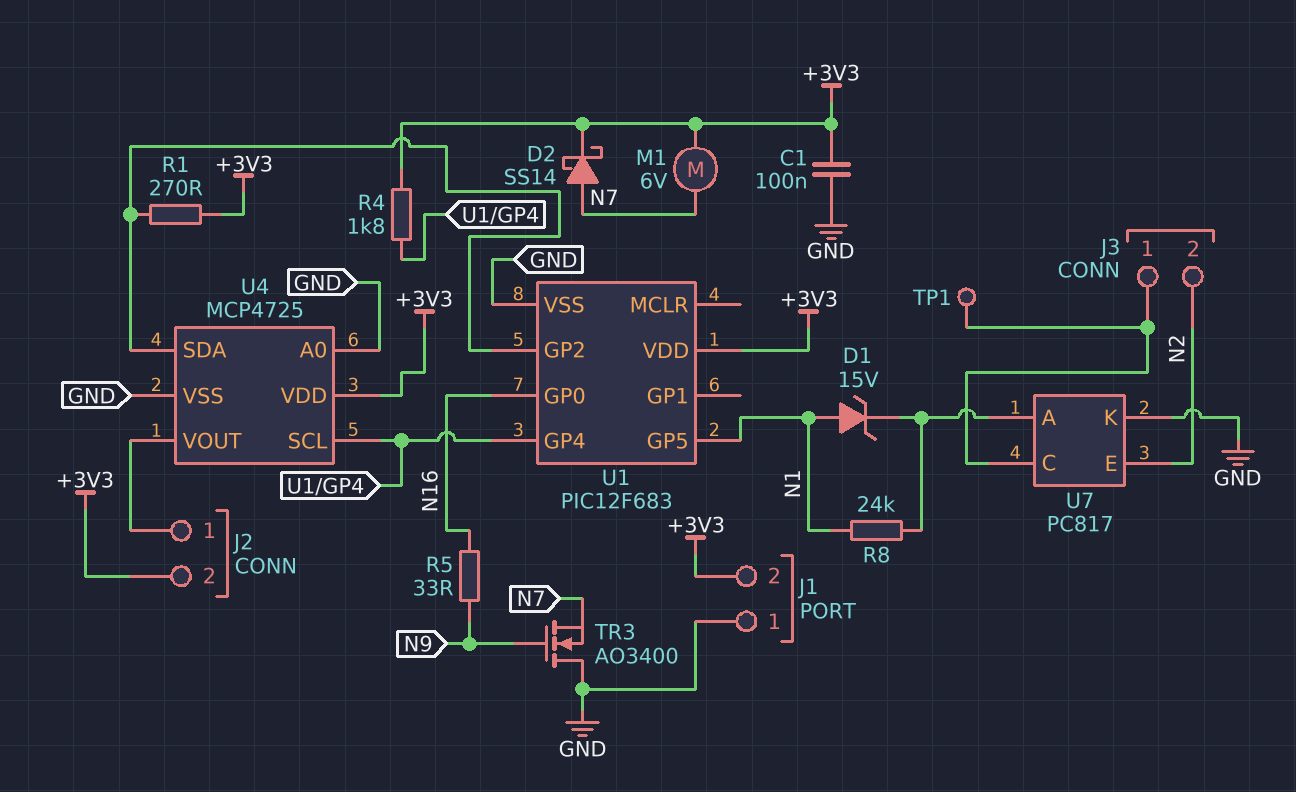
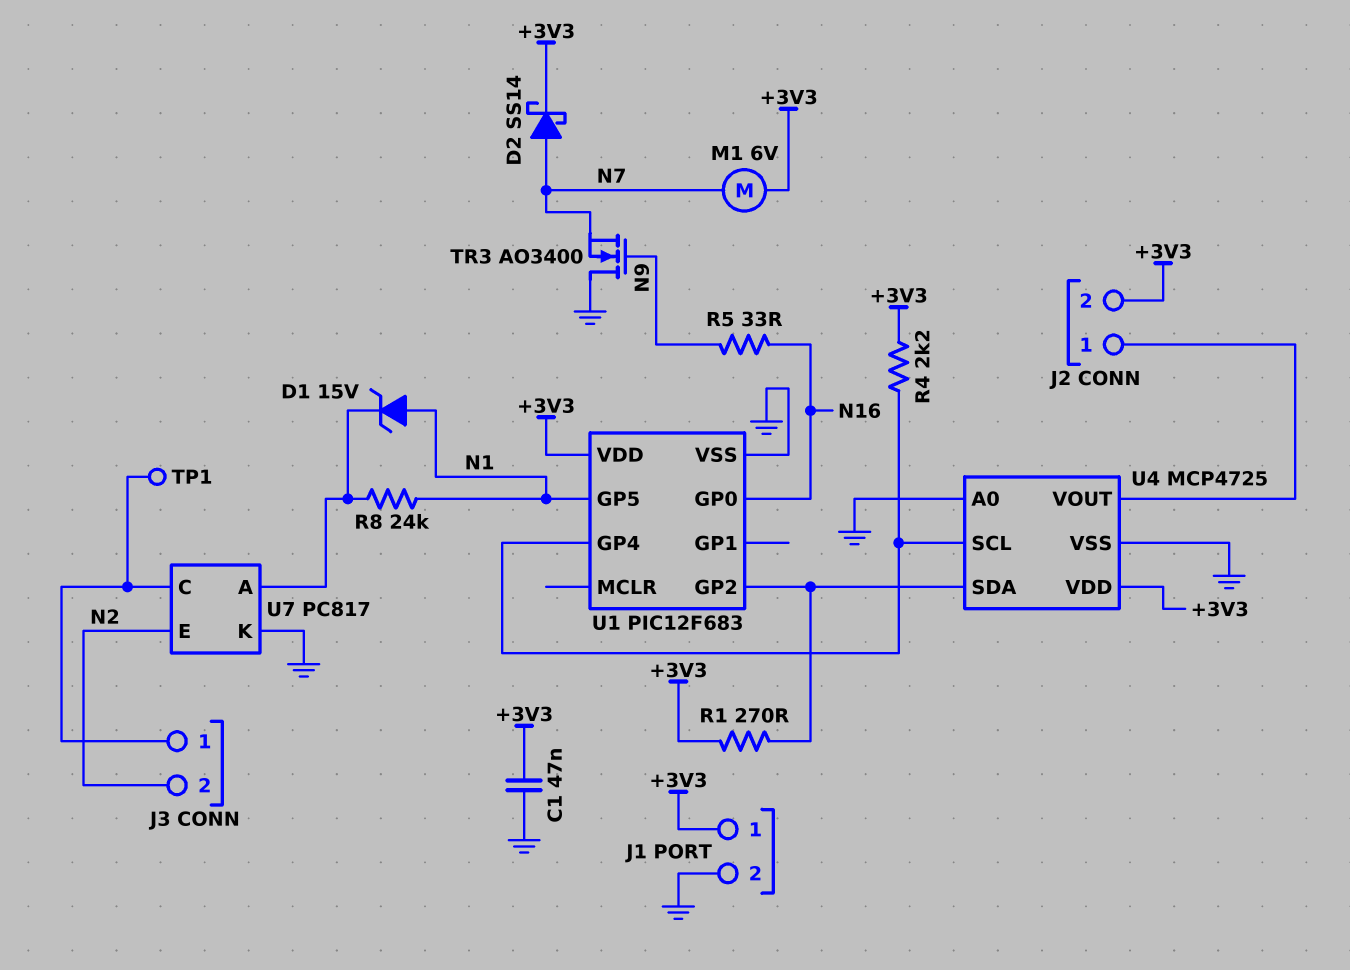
C1: 100nF (+3V3, GND) -> 47nF (+3V3, GND)
J1 pin 1: GND -> +3V3
J1 pin 2: +3V3 -> GND
R4: 1.8k (+3V3, U1/GP4) -> 2.2k (+3V3, U1/GP4)

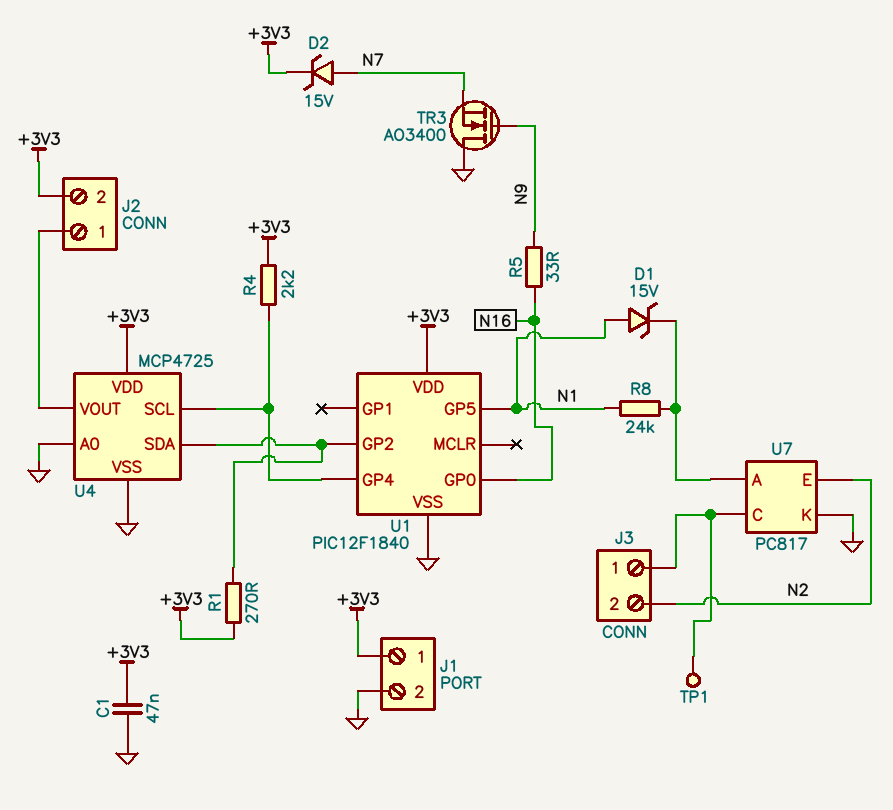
D2: schottky SS14 (A N7, K +3V3) -> zener 15V (A N7, K +3V3)
M1: motor 6V (+3V3, N7) -> none
U1: PIC12F683 -> PIC12F1840

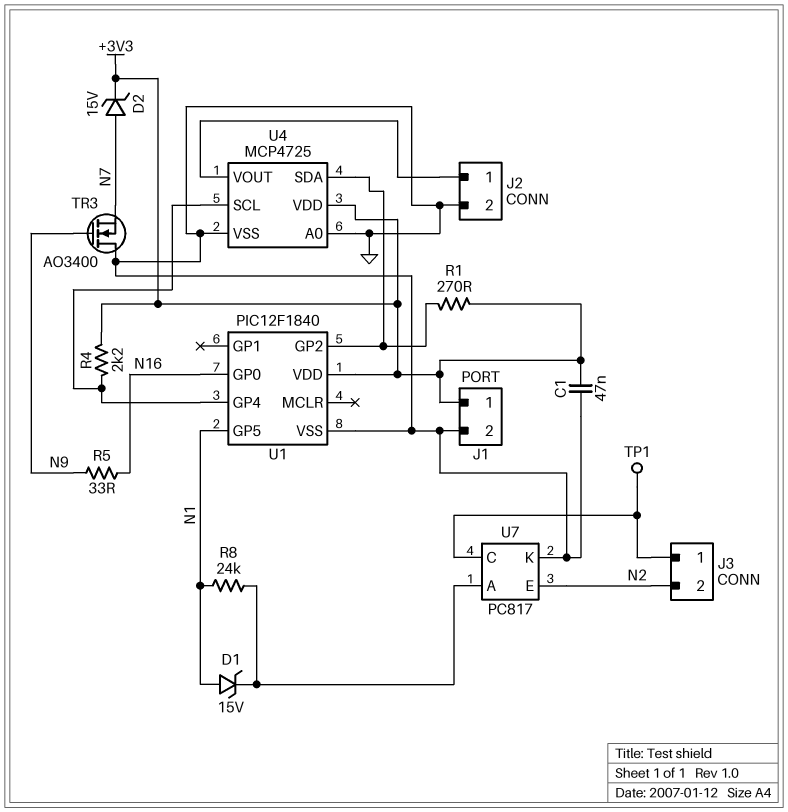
J2 pin 2: +3V3 -> GND

